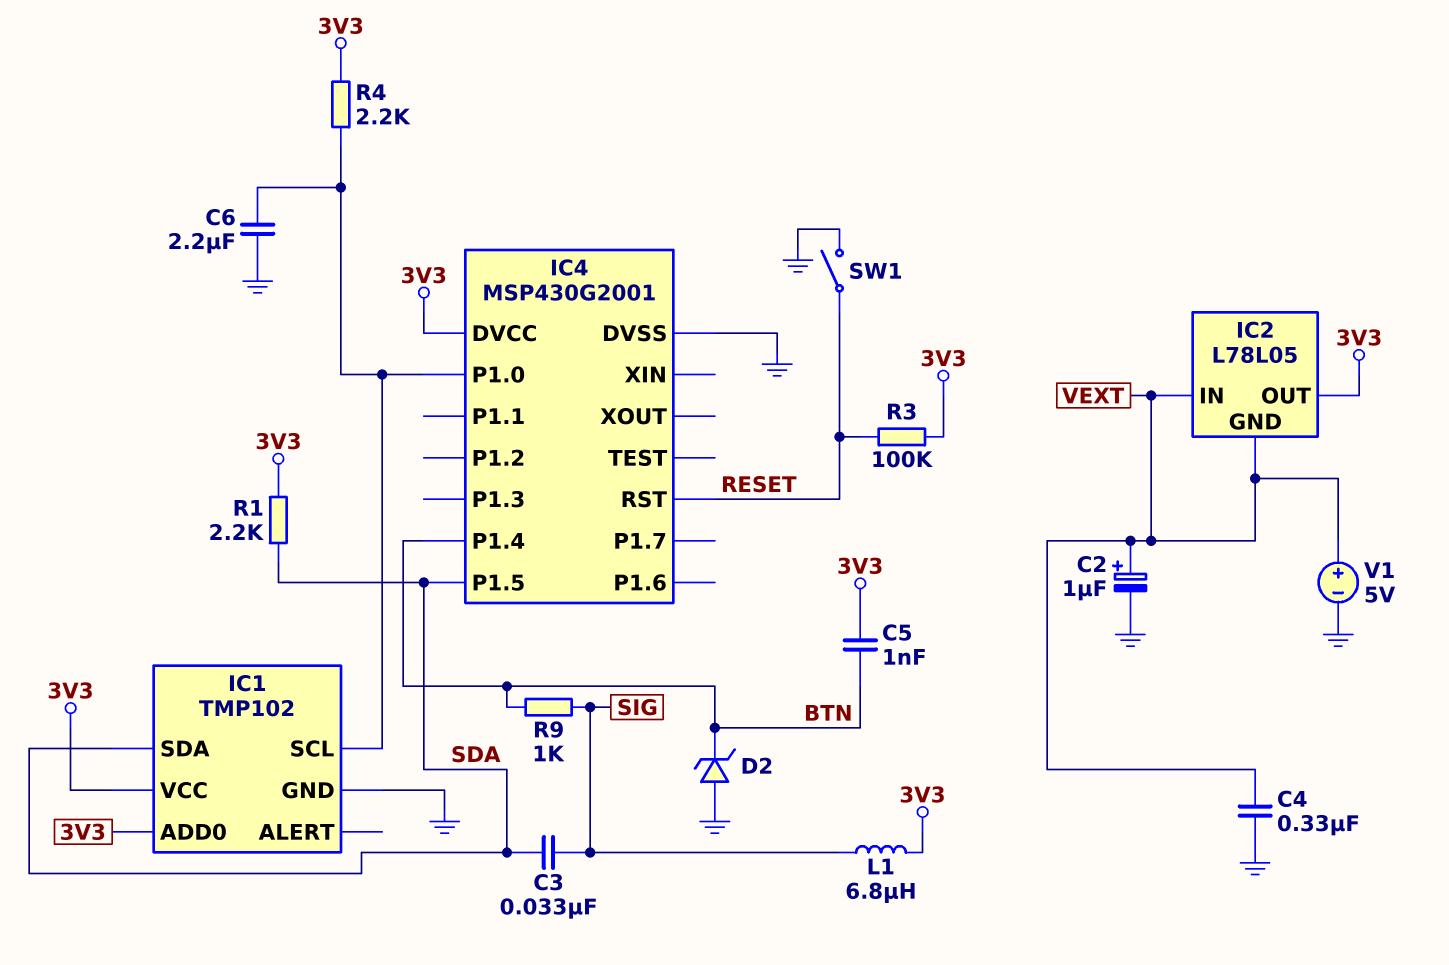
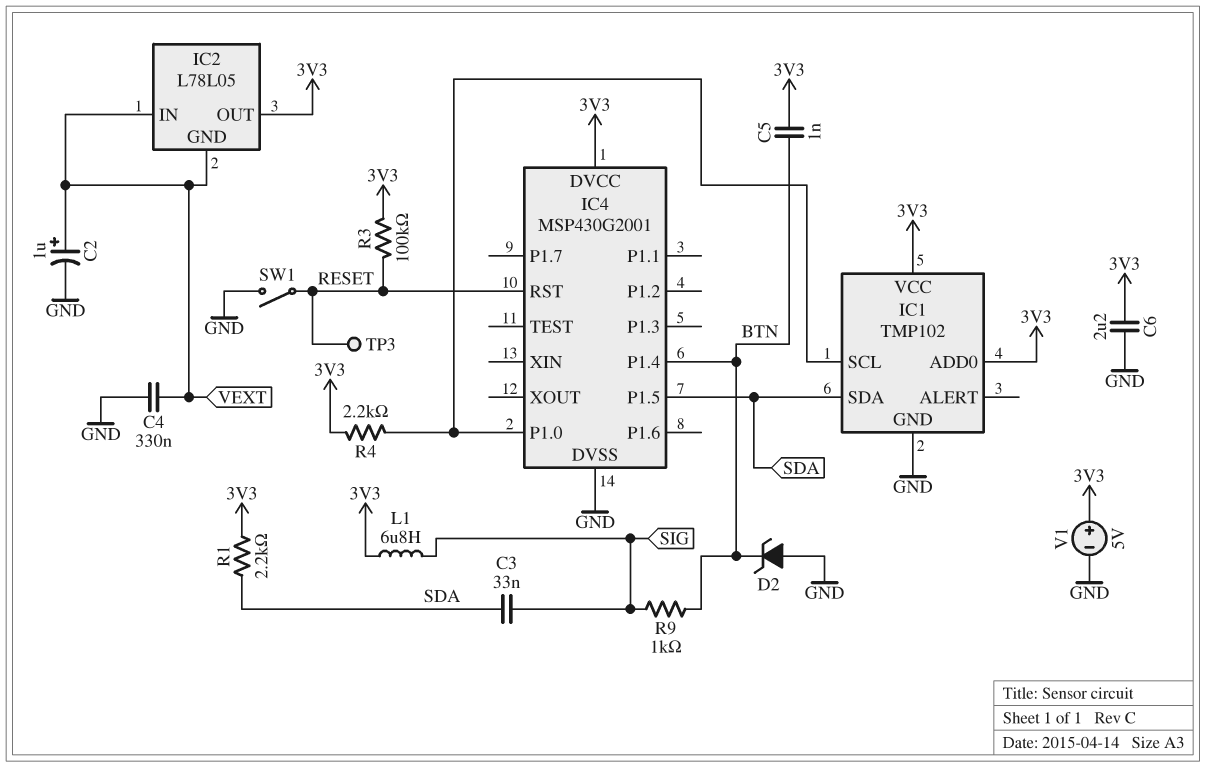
C6: 2.2uF (GND, IC1/SCL) -> 2.2uF (3V3, GND)
TP3: none -> test point (RESET)
V1: 5V (plus VEXT, minus GND) -> 5V (plus 3V3, minus GND)

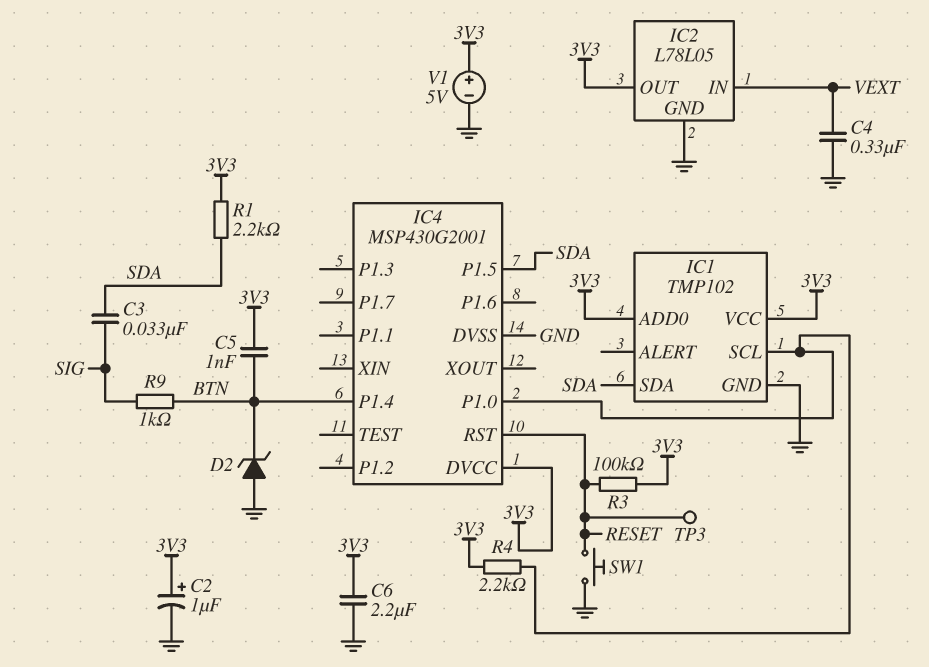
C2: 1uF (plus VEXT, minus GND) -> 1uF (plus 3V3, minus GND)
IC2 pin GND: VEXT -> GND
L1: 6.8uH (3V3, SIG) -> none
SW1: switch (GND, RESET) -> button (GND, RESET)

